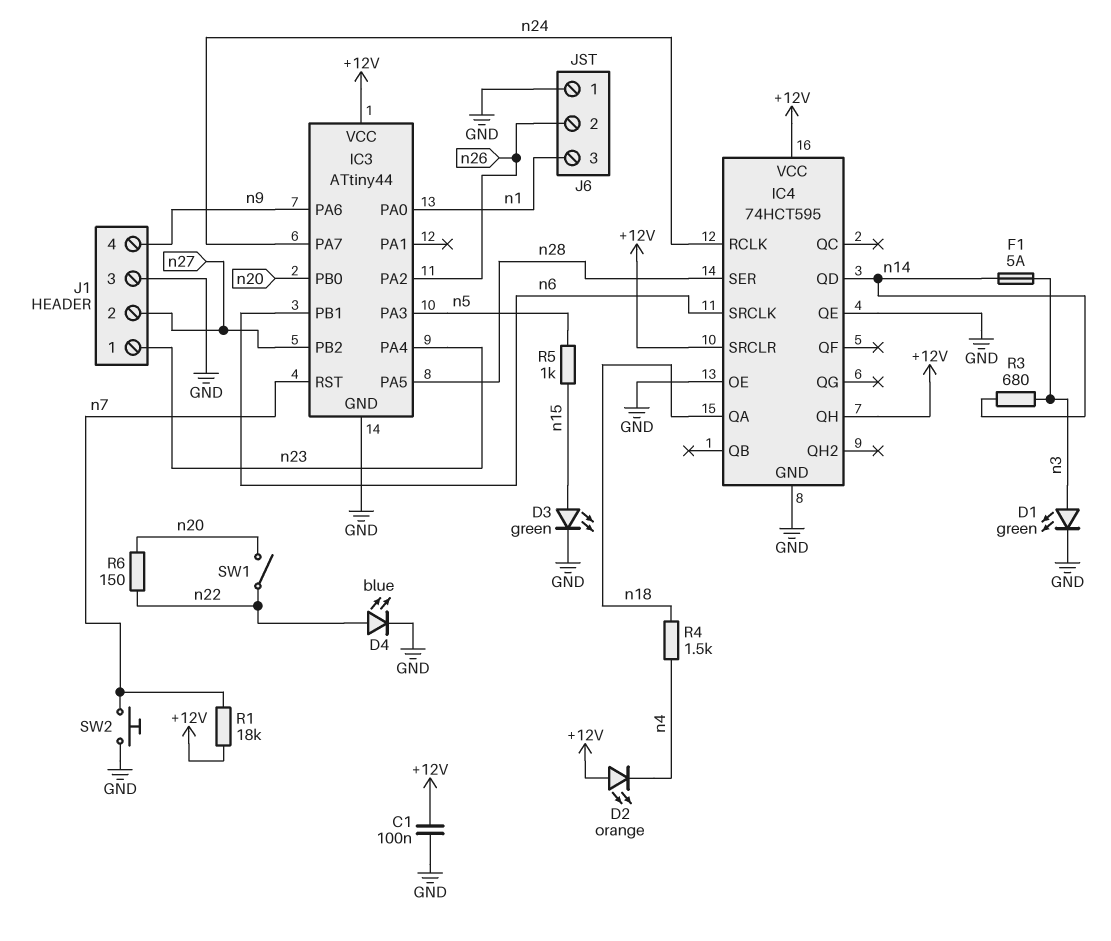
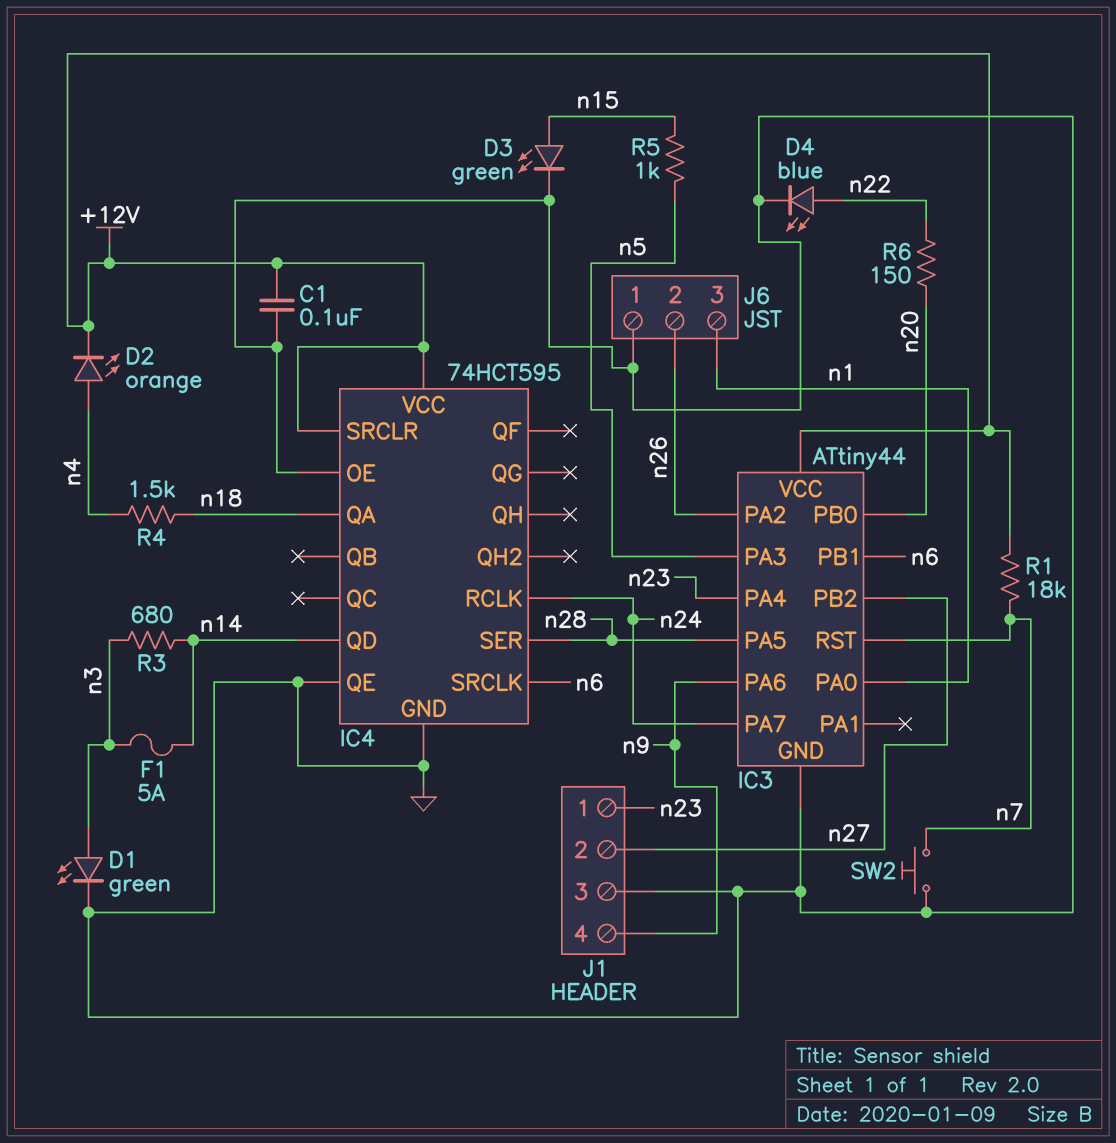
D2: LED orange (A +12V, K n4) -> LED orange (A n4, K +12V)
IC4 pin QH: +12V -> none
SW1: switch (n20, n22) -> none

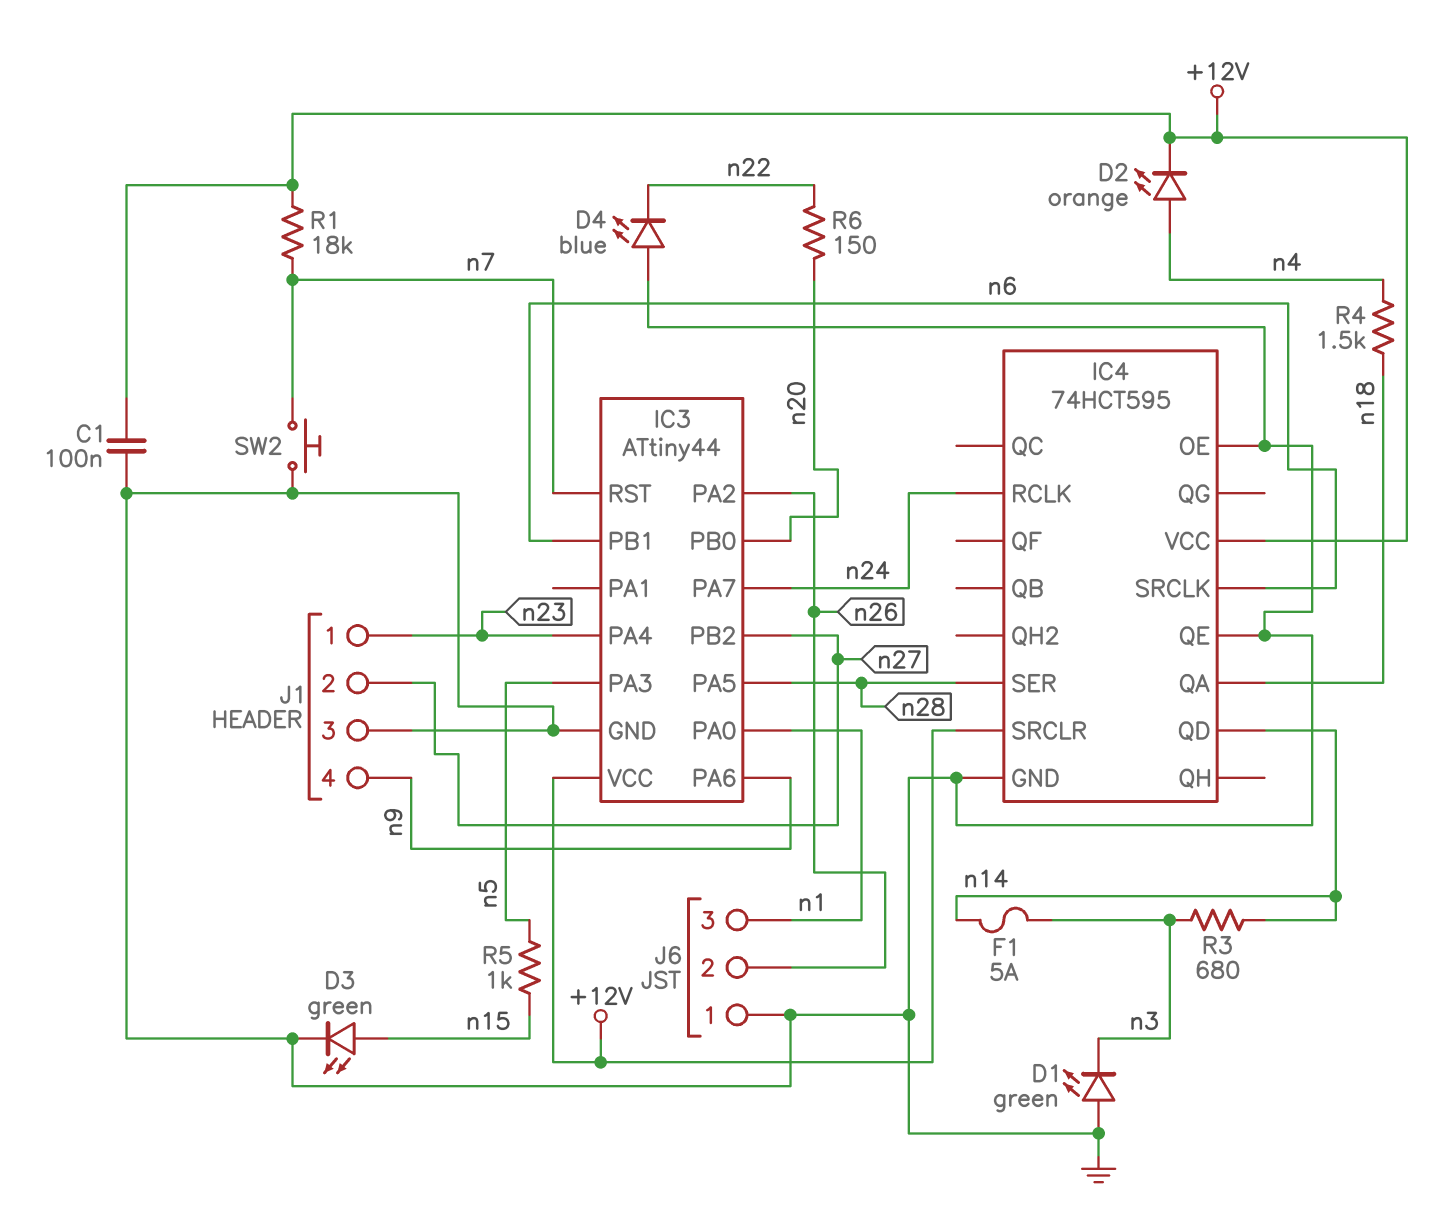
D1: LED green (A n3, K GND) -> LED green (A GND, K n3)
D4: LED blue (A n22, K GND) -> LED blue (A GND, K n22)

